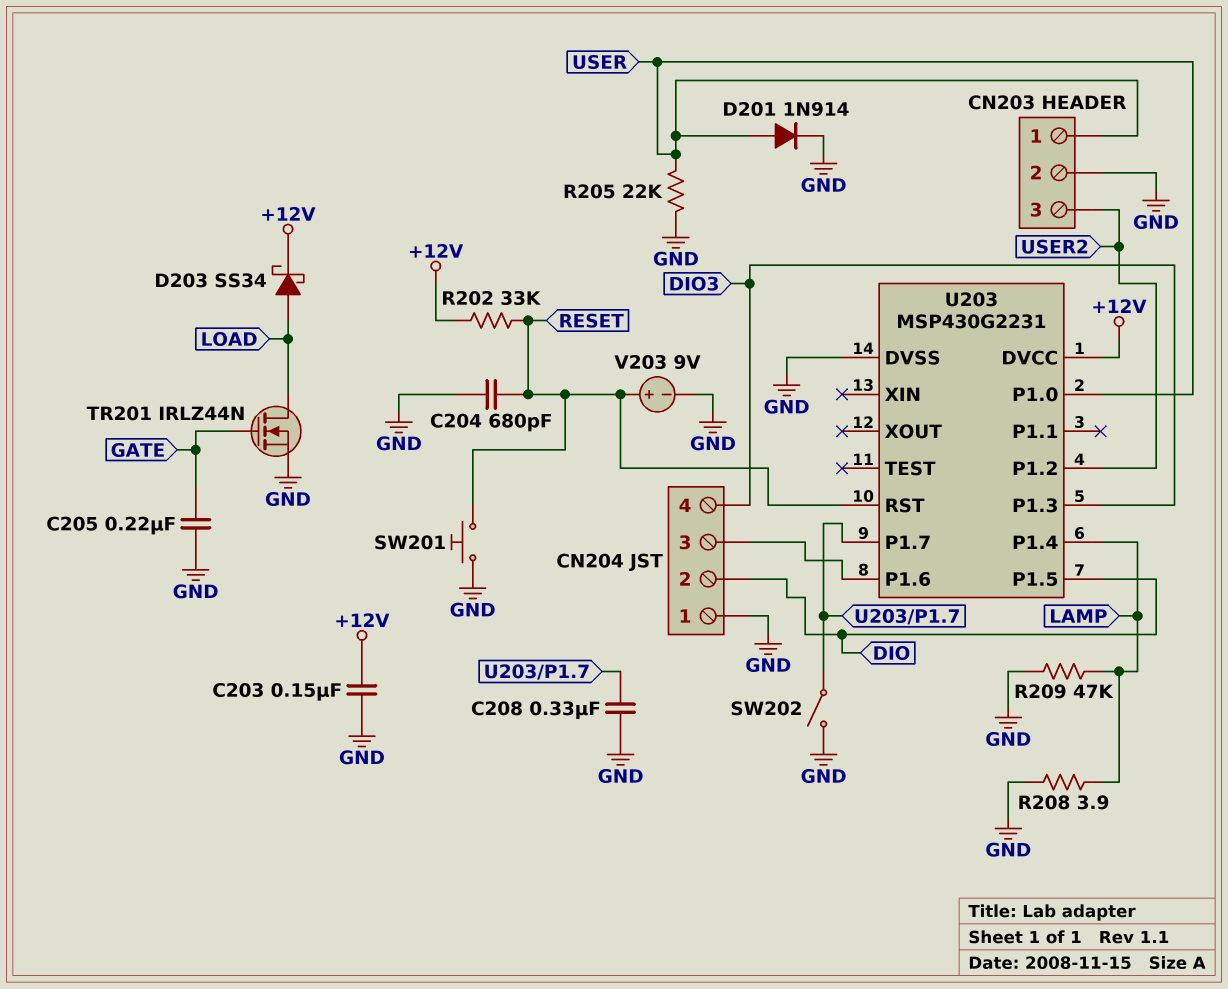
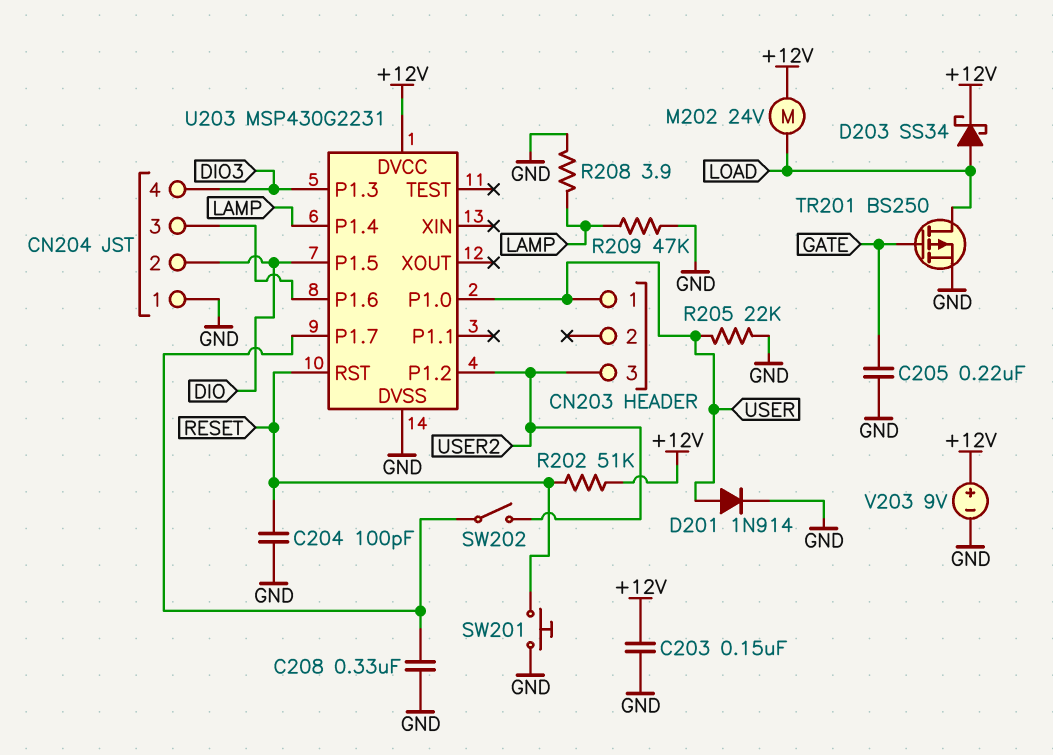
C204: 680pF (GND, RESET) -> 100pF (GND, RESET)
CN203 pin 2: GND -> none
M202: none -> motor 24V (+12V, LOAD)
R202: 33k (+12V, RESET) -> 51k (+12V, RESET)
SW202: switch (GND, U203/P1.7) -> switch (U203/P1.7, USER2)
TR201: NMOS IRLZ44N (G GATE, D LOAD, S GND) -> PMOS BS250 (G GATE, D LOAD, S GND)
V203: 9V (plus RESET, minus GND) -> 9V (plus +12V, minus GND)

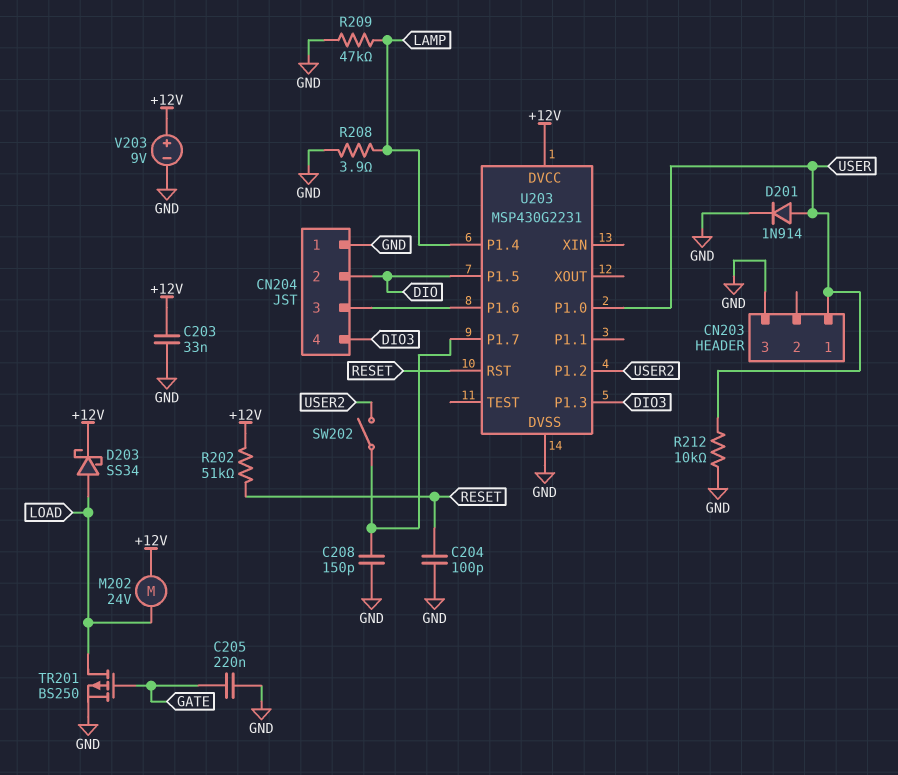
C203: 150nF (+12V, GND) -> 33nF (+12V, GND)
C208: 330nF (GND, U203/P1.7) -> 150pF (GND, U203/P1.7)
CN203 pin 3: USER2 -> GND
R205: 22k (GND, USER) -> none
R212: none -> 10k (GND, USER)
SW201: button (GND, RESET) -> none

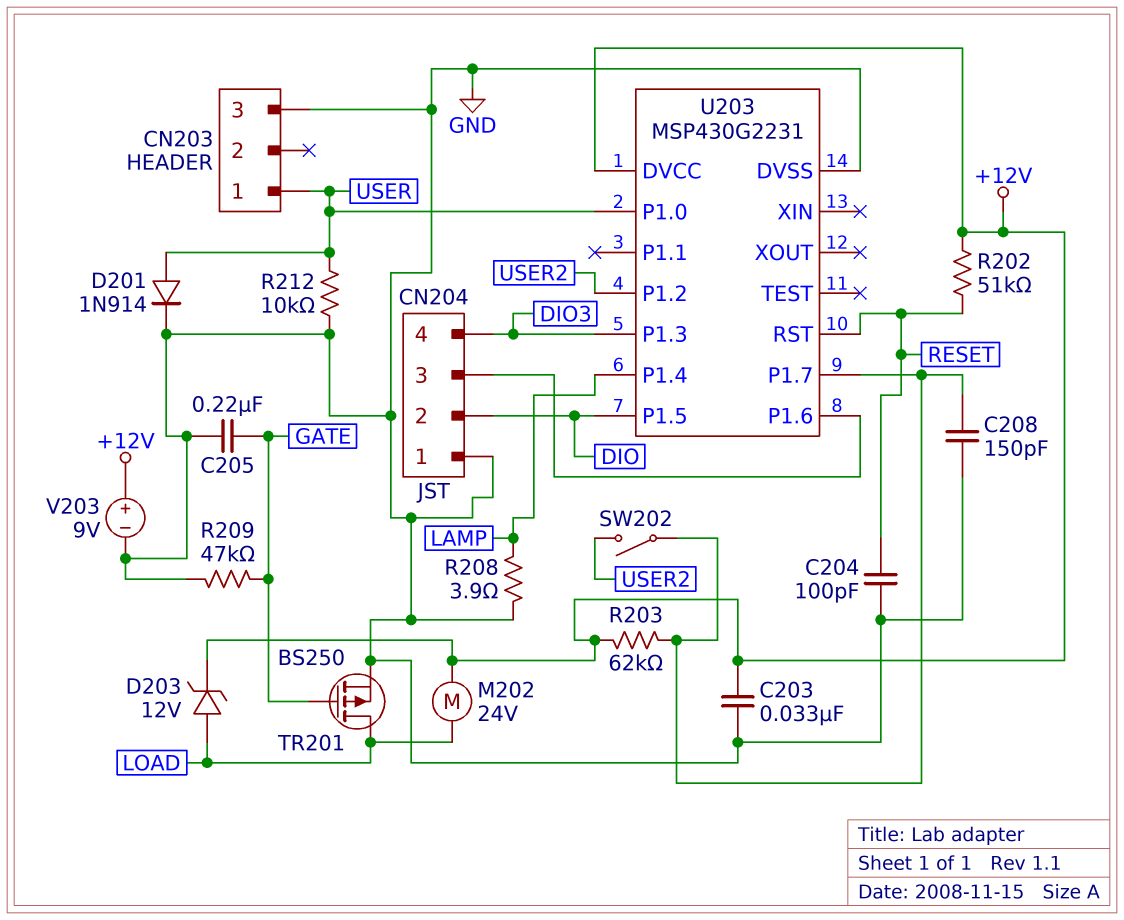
D203: schottky SS34 (A LOAD, K +12V) -> zener 12V (A LOAD, K +12V)
R203: none -> 62k (+12V, U203/P1.7)
R209: 47k (GND, LAMP) -> 47k (GATE, GND)

